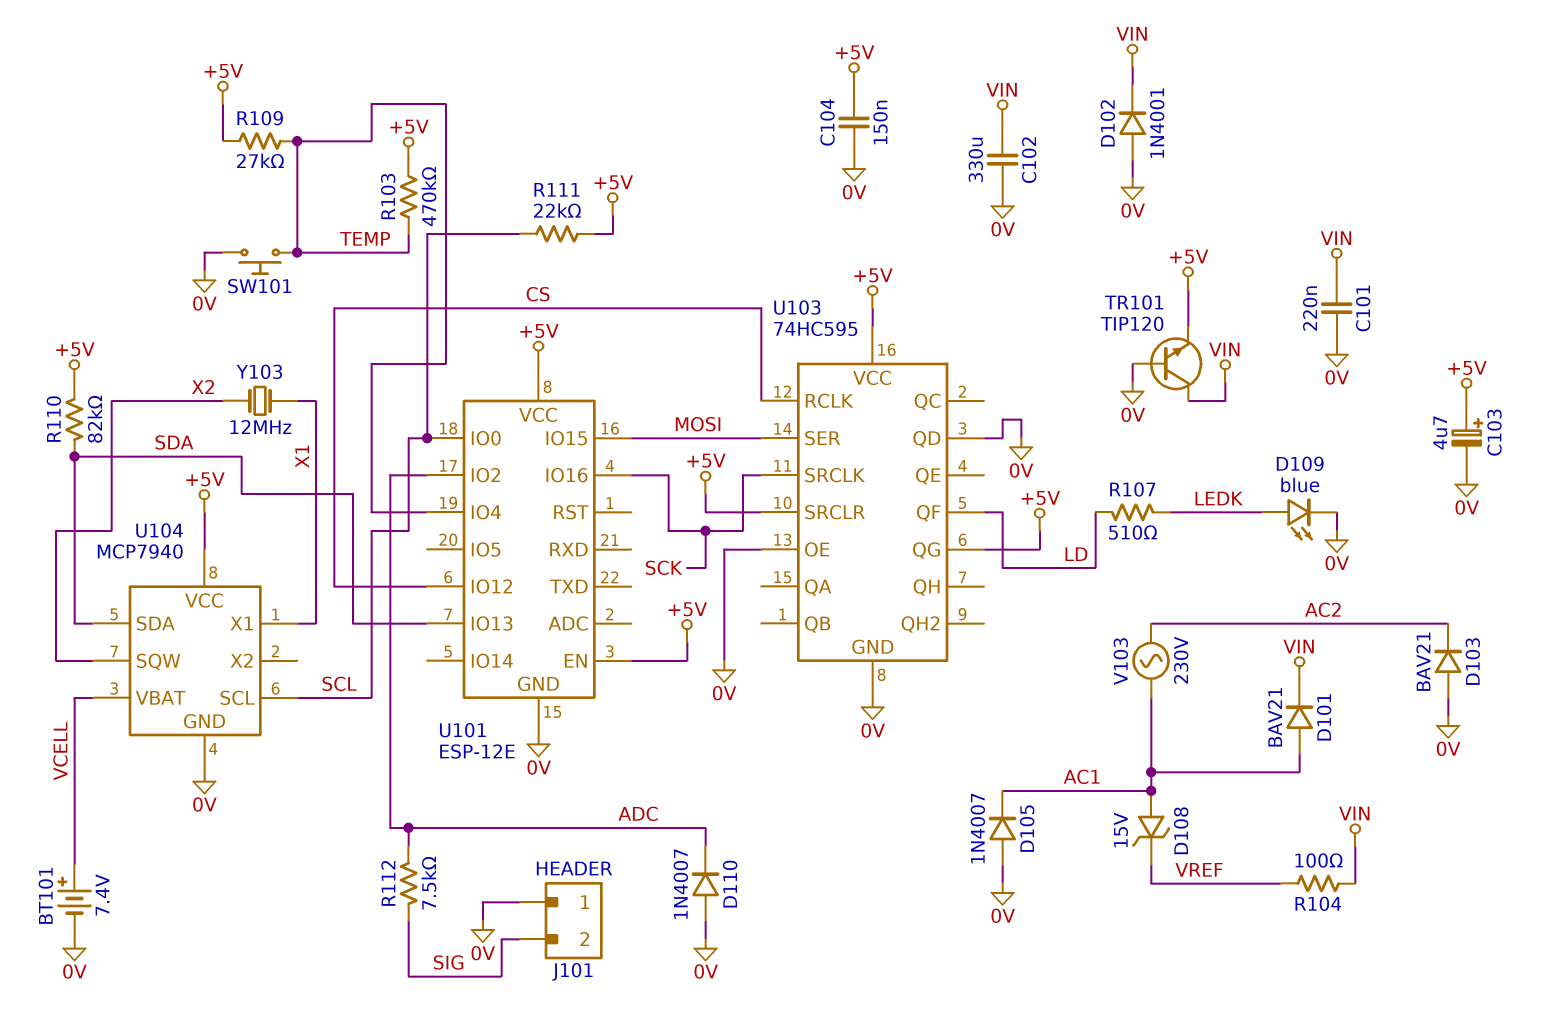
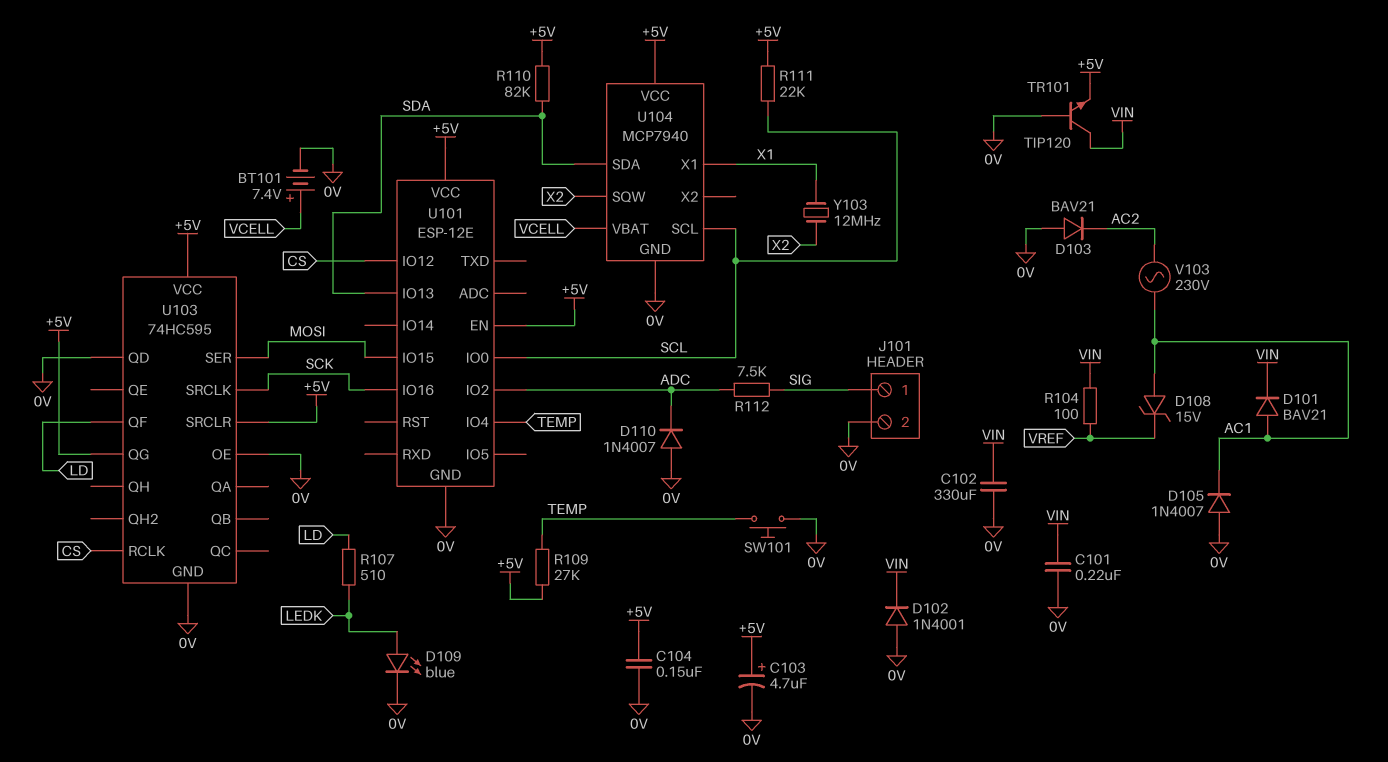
J101 pin 1: 0V -> SIG
J101 pin 2: SIG -> 0V
R103: 470k (+5V, TEMP) -> none

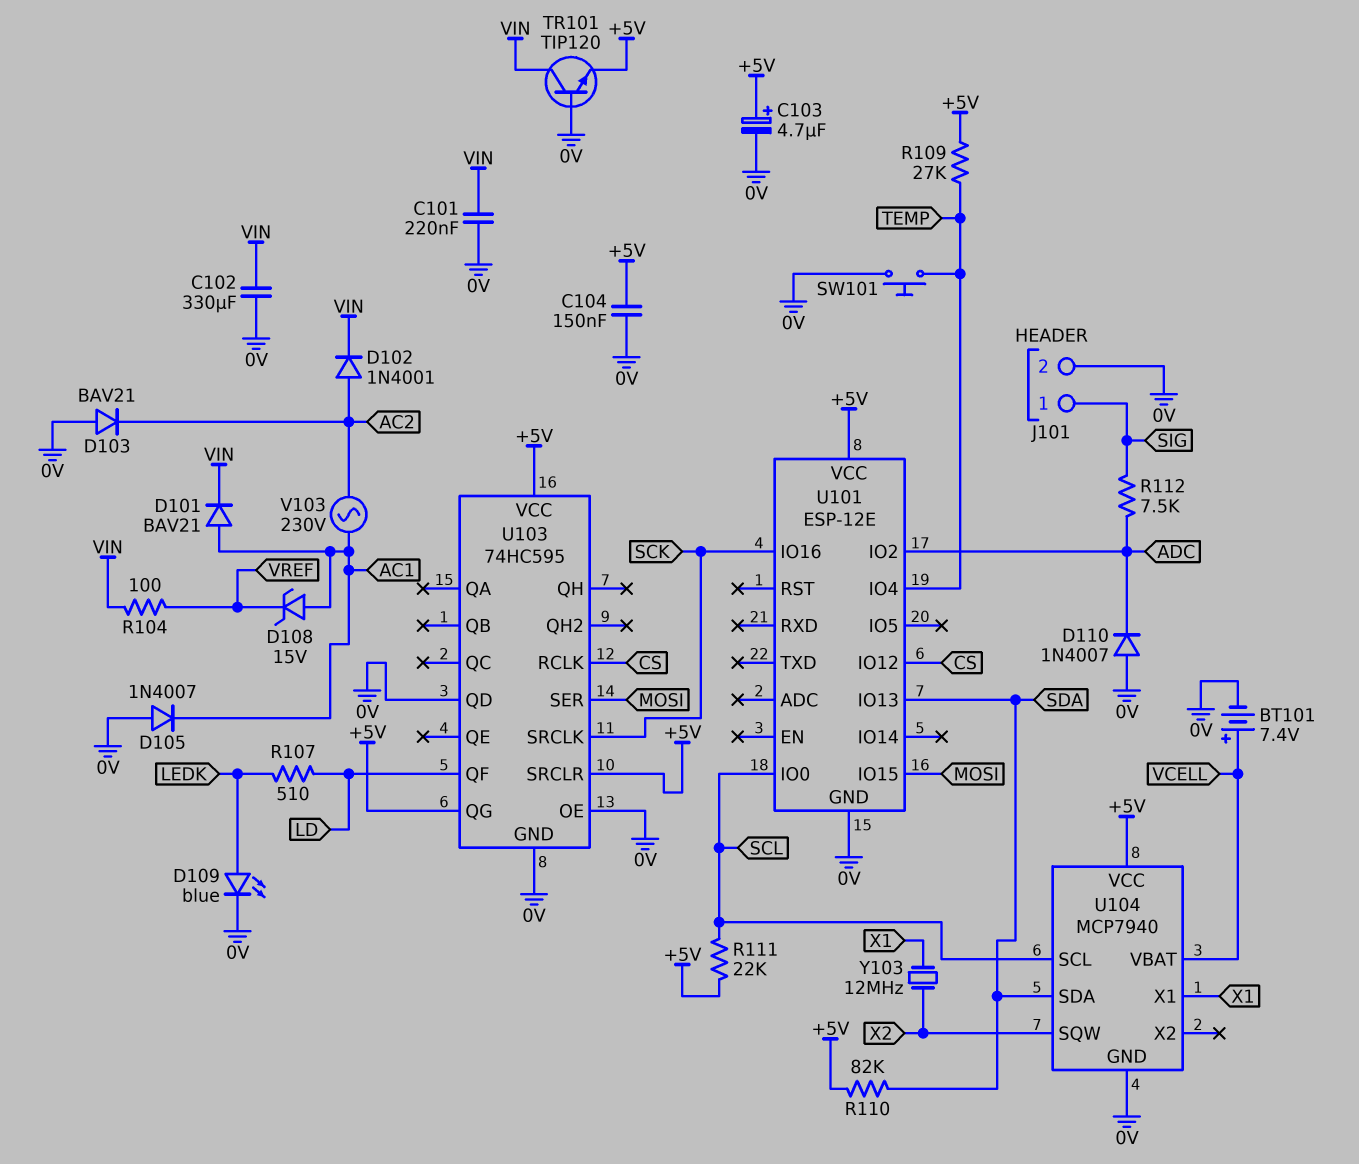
D102: diode 1N4001 (A 0V, K VIN) -> diode 1N4001 (A AC2, K VIN)
U101 pin EN: +5V -> none

